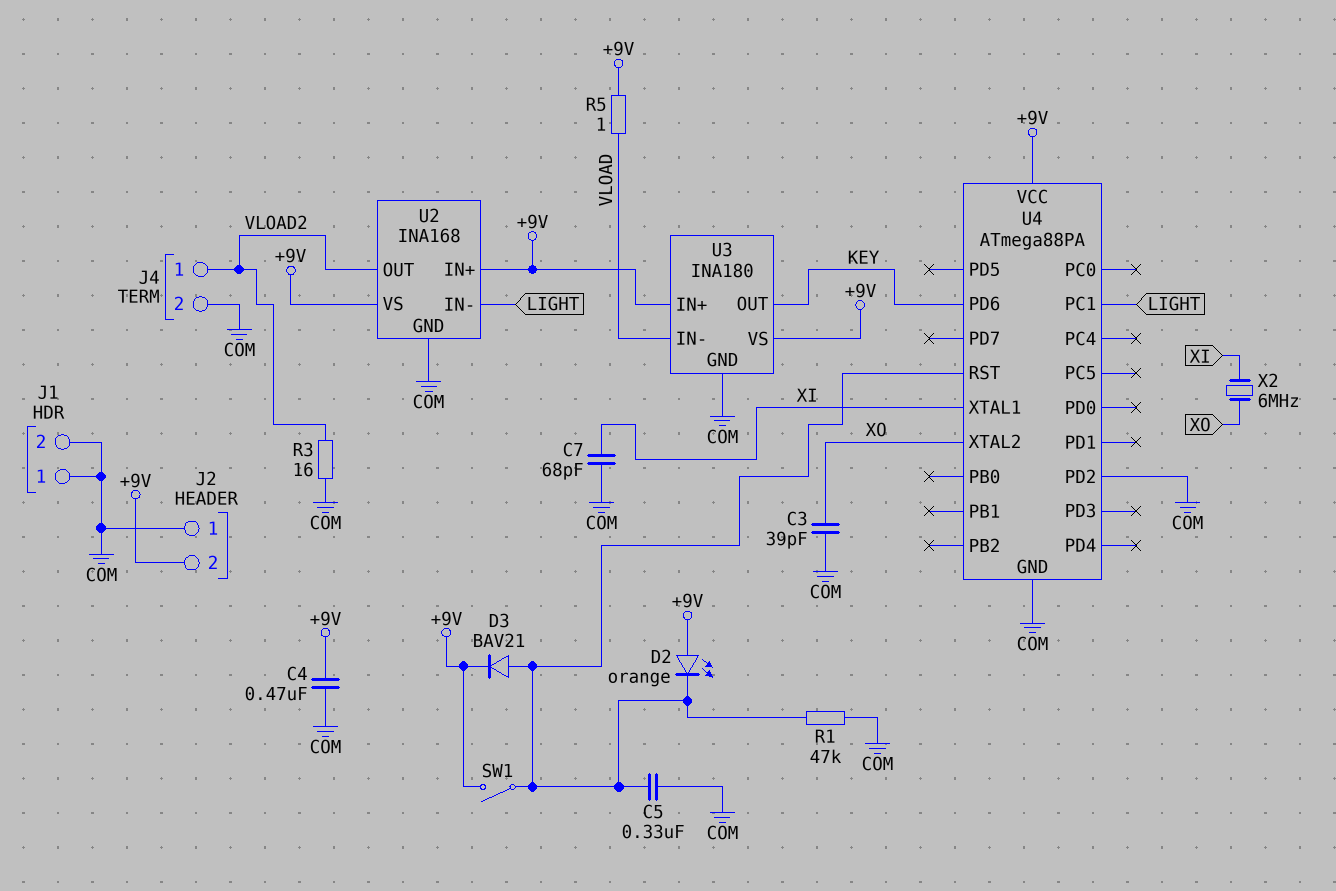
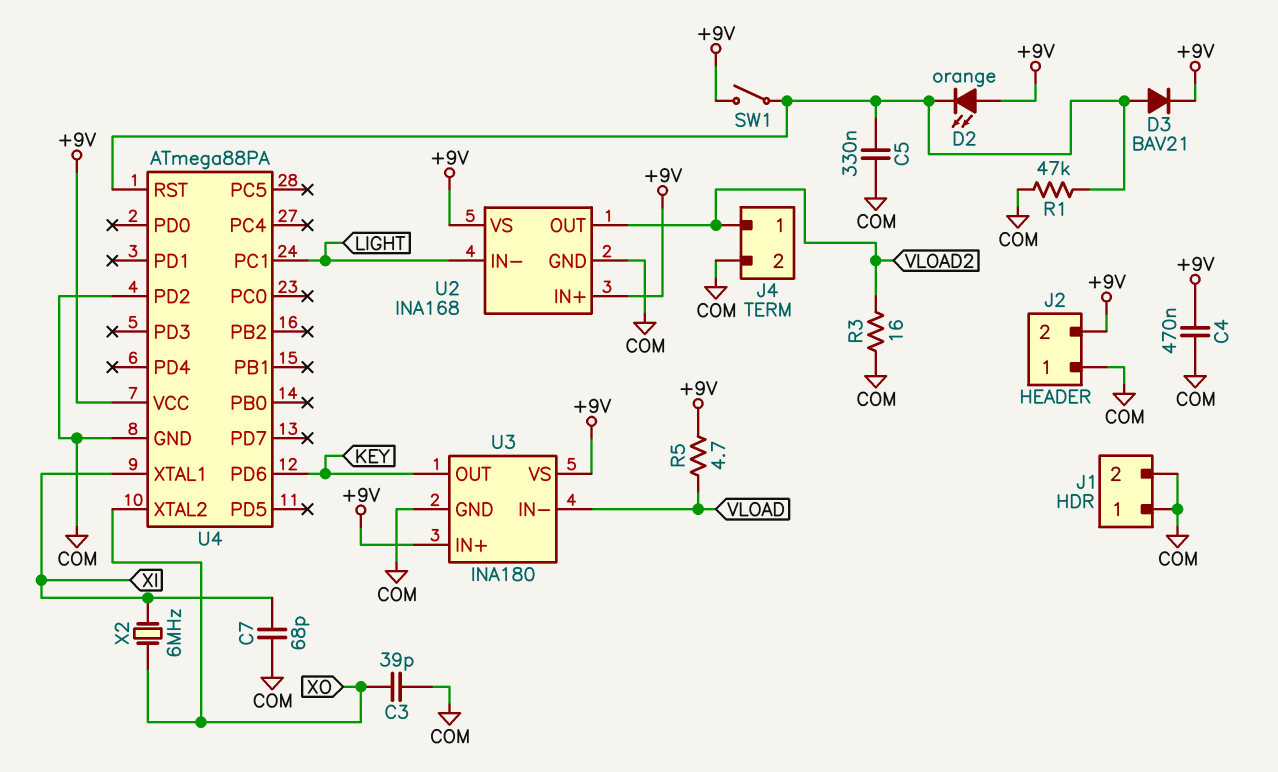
R5: 1 (+9V, VLOAD) -> 4.7 (+9V, VLOAD)

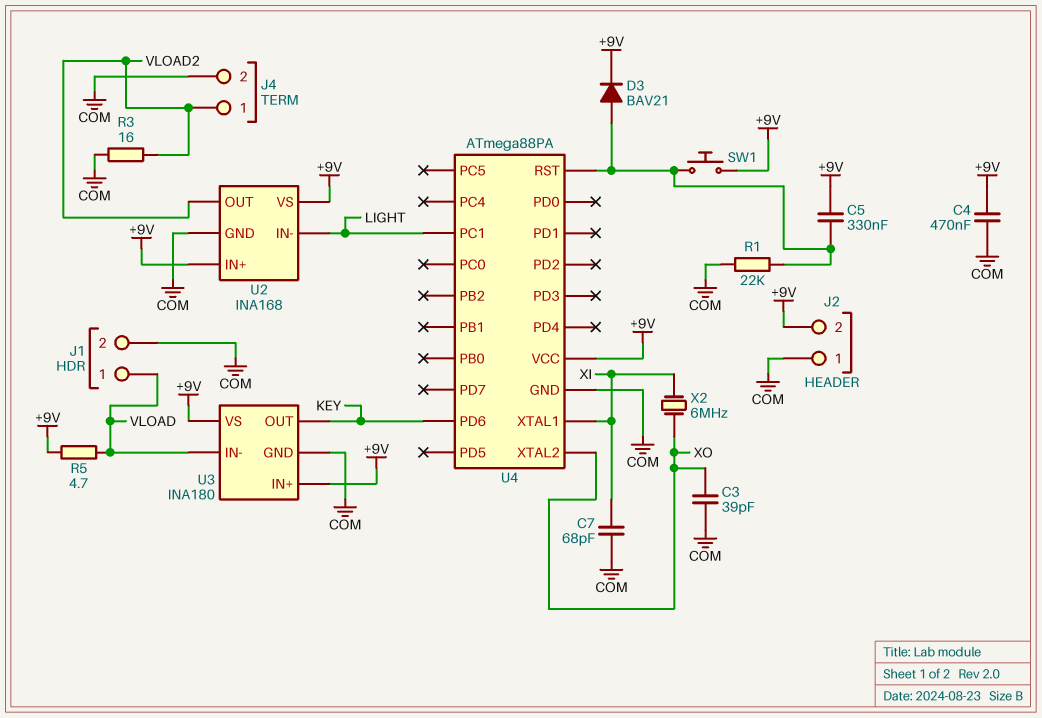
C5: 330nF (COM, U4/RST) -> 330nF (+9V, U4/RST)
D2: LED orange (A +9V, K U4/RST) -> none
J1 pin 1: COM -> VLOAD
R1: 47k (COM, U4/RST) -> 22k (COM, U4/RST)
SW1: switch (+9V, U4/RST) -> button (+9V, U4/RST)
U4 pin PD2: COM -> none

